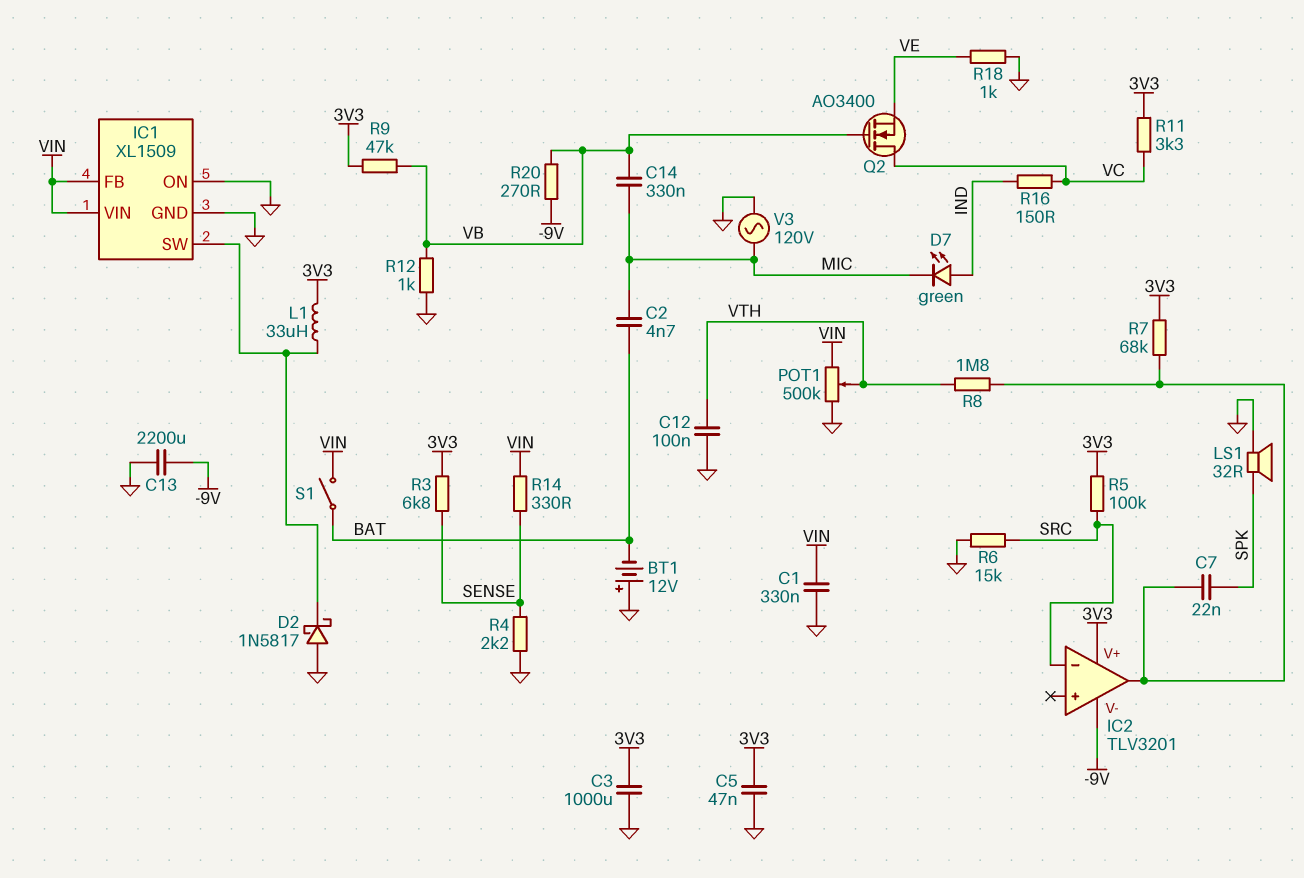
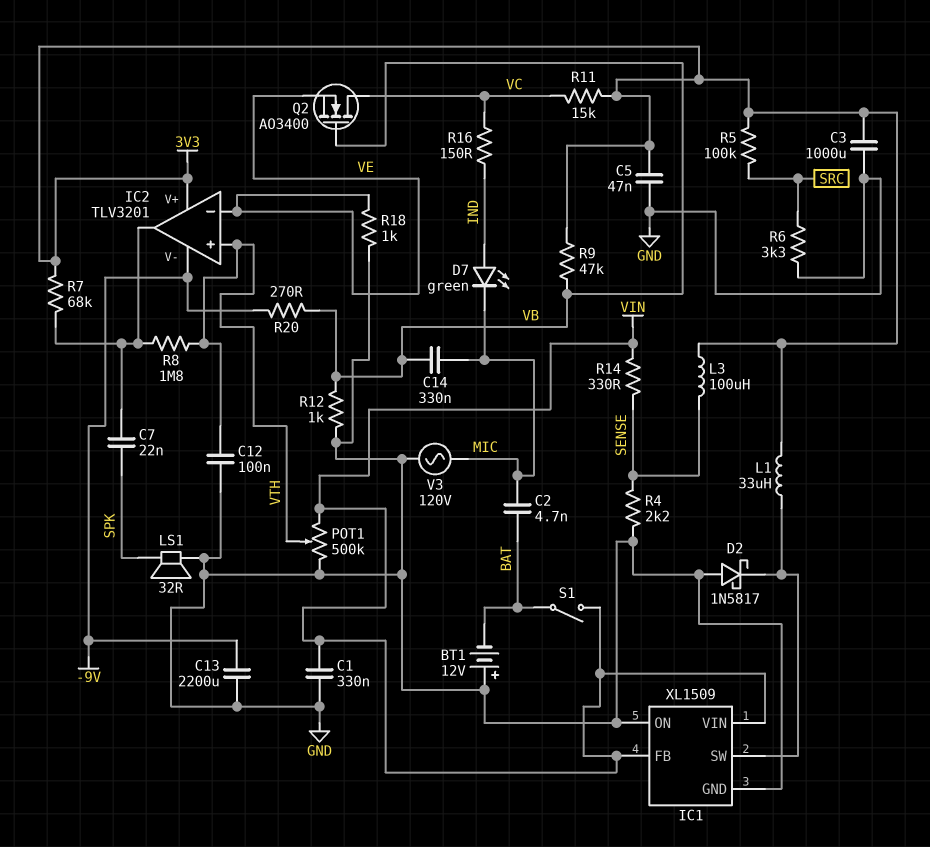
IC2 pin in+: none -> VTH
IC2 pin in-: SRC -> VE
L3: none -> 100uH (3V3, SENSE)
R3: 6.8k (3V3, SENSE) -> none
R6: 15k (GND, SRC) -> 3.3k (GND, SRC)
R11: 3.3k (3V3, VC) -> 15k (3V3, VC)

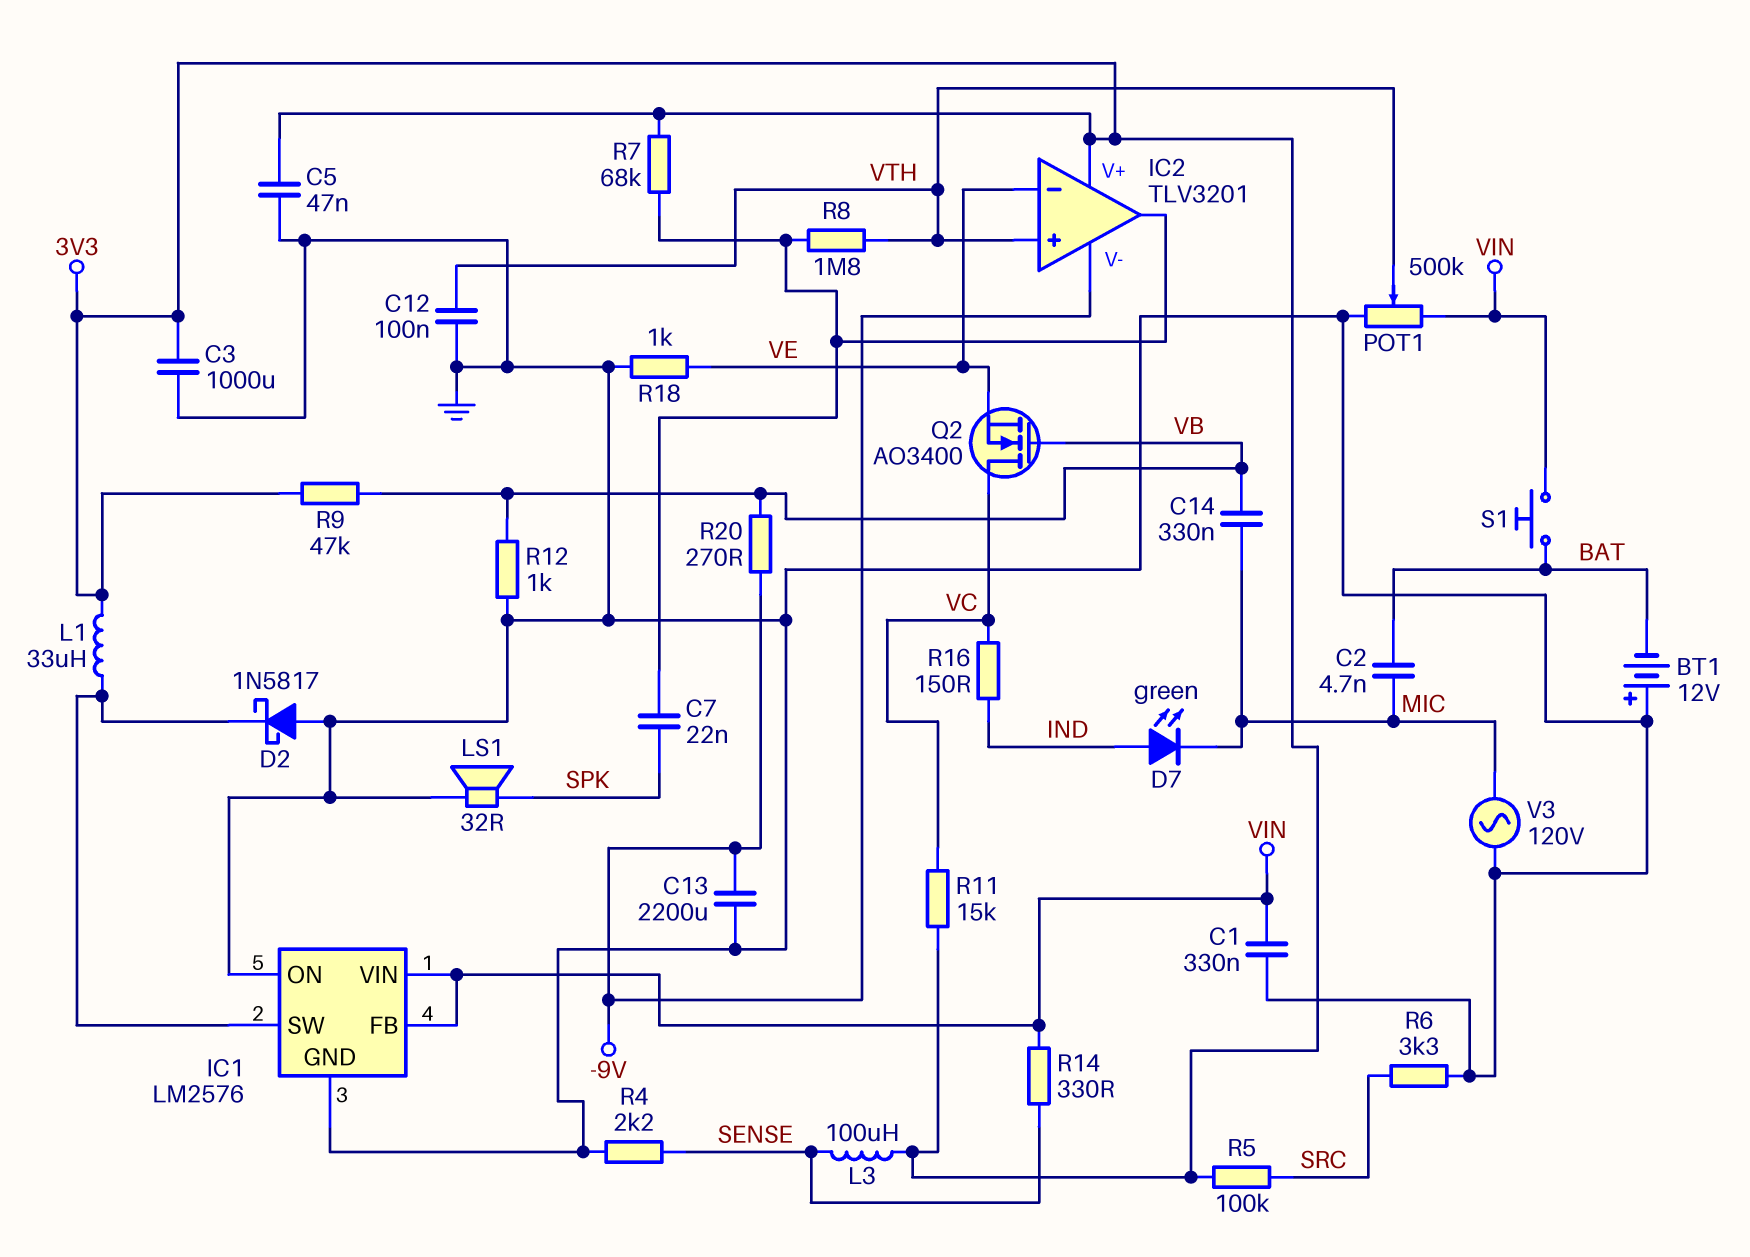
IC1: XL1509 -> LM2576
S1: switch (BAT, VIN) -> button (BAT, VIN)

